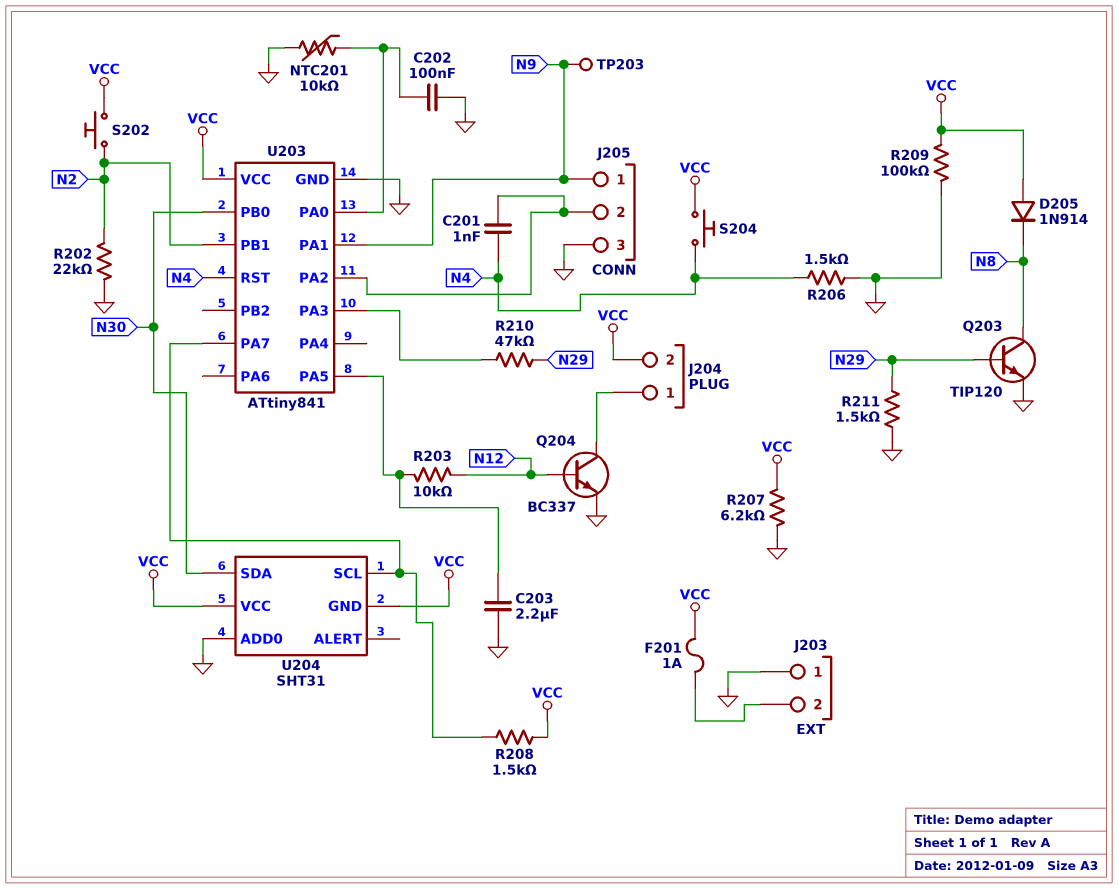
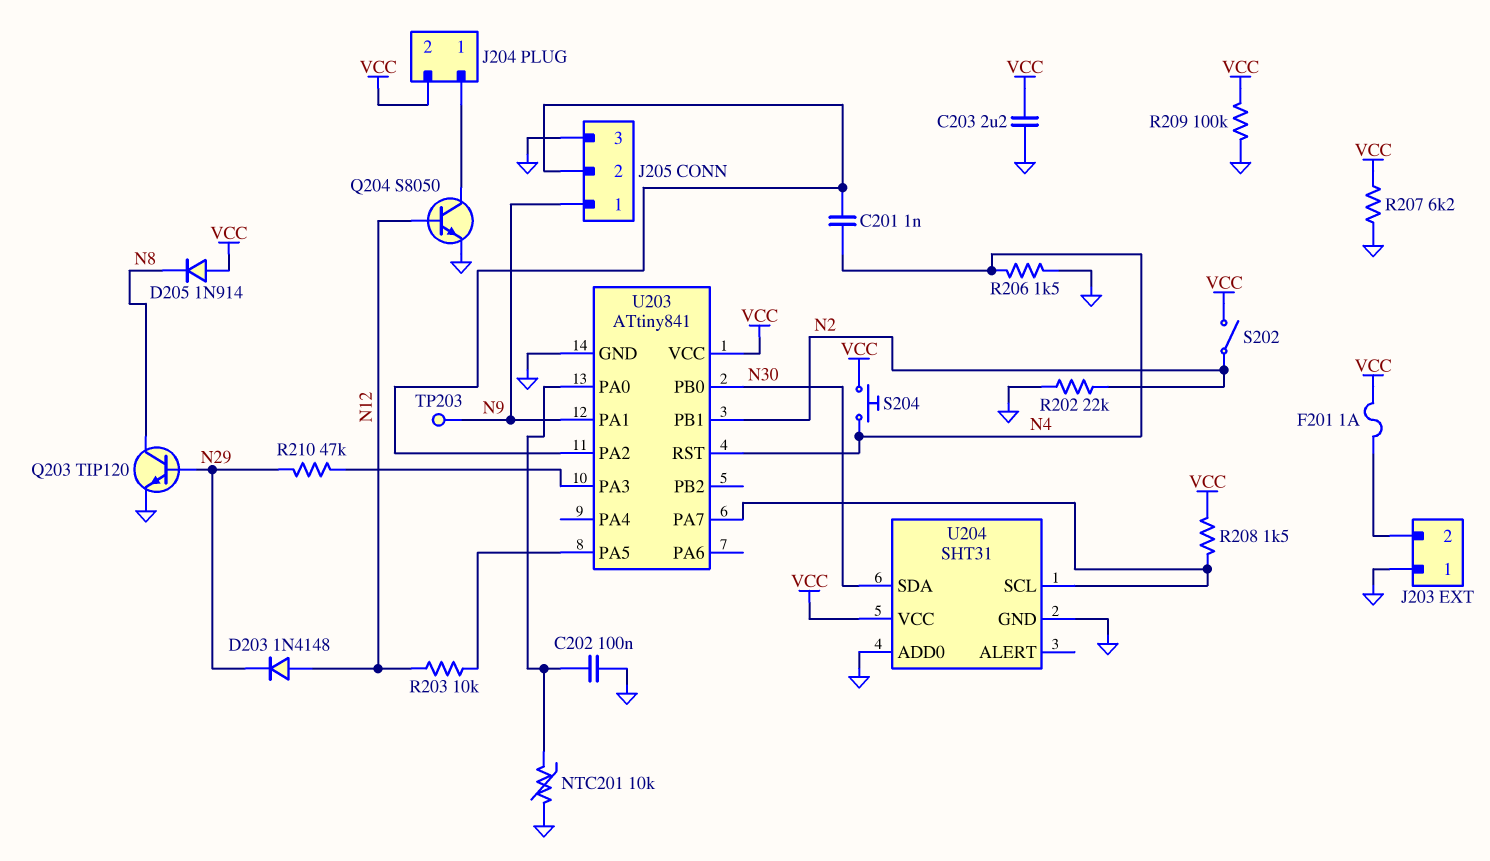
C203: 2.2uF (GND, U203/PA5) -> 2.2uF (GND, VCC)
D203: none -> diode 1N4148 (A N12, K N29)
Q204: NPN BC337 (B N12, C J204/1, E GND) -> NPN S8050 (B N12, C J204/1, E GND)
R211: 1.5k (GND, N29) -> none
S202: button (N2, VCC) -> switch (N2, VCC)
U204 pin GND: VCC -> GND

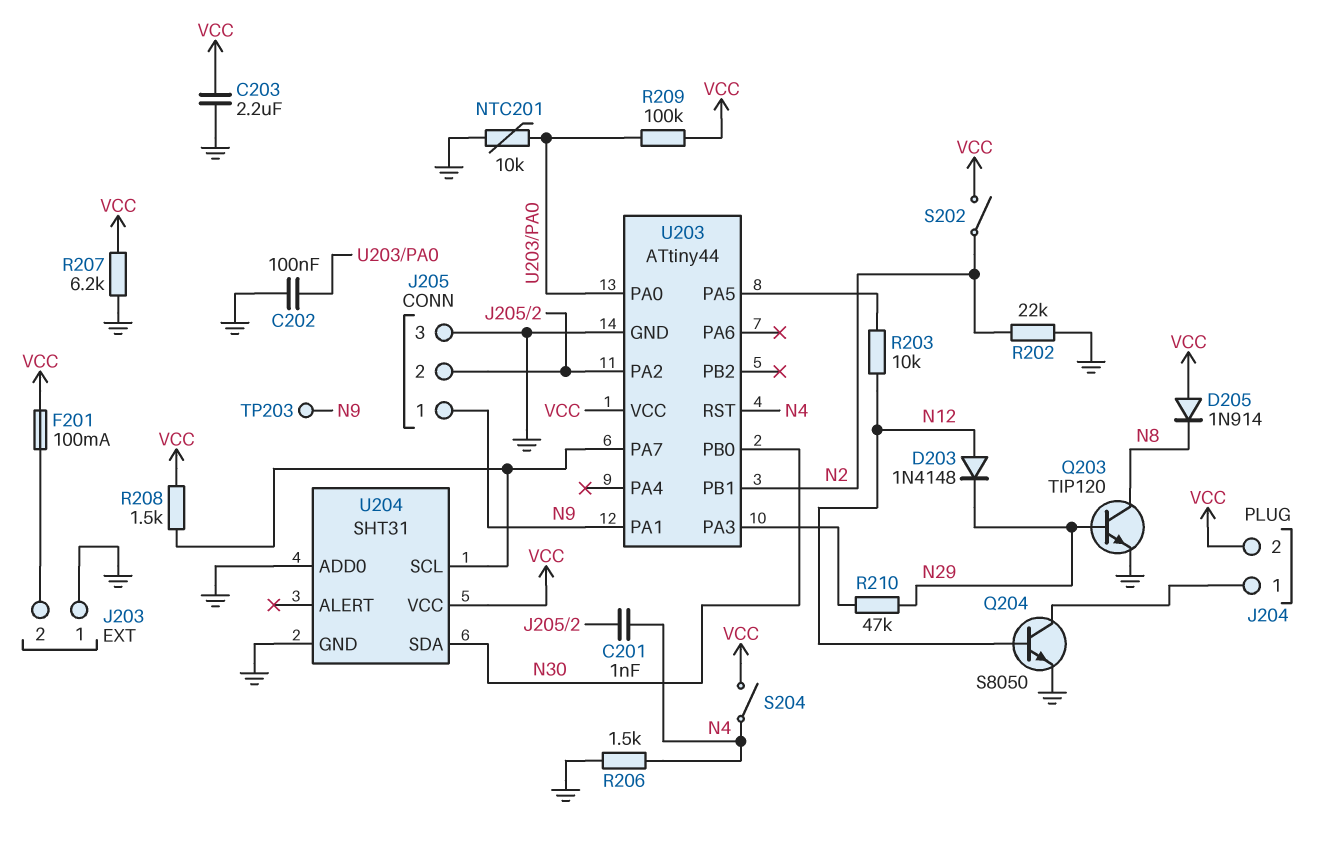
F201: 1A (J203/2, VCC) -> 100mA (J203/2, VCC)
R209: 100k (GND, VCC) -> 100k (U203/PA0, VCC)
S204: button (N4, VCC) -> switch (N4, VCC)
U203: ATtiny841 -> ATtiny44

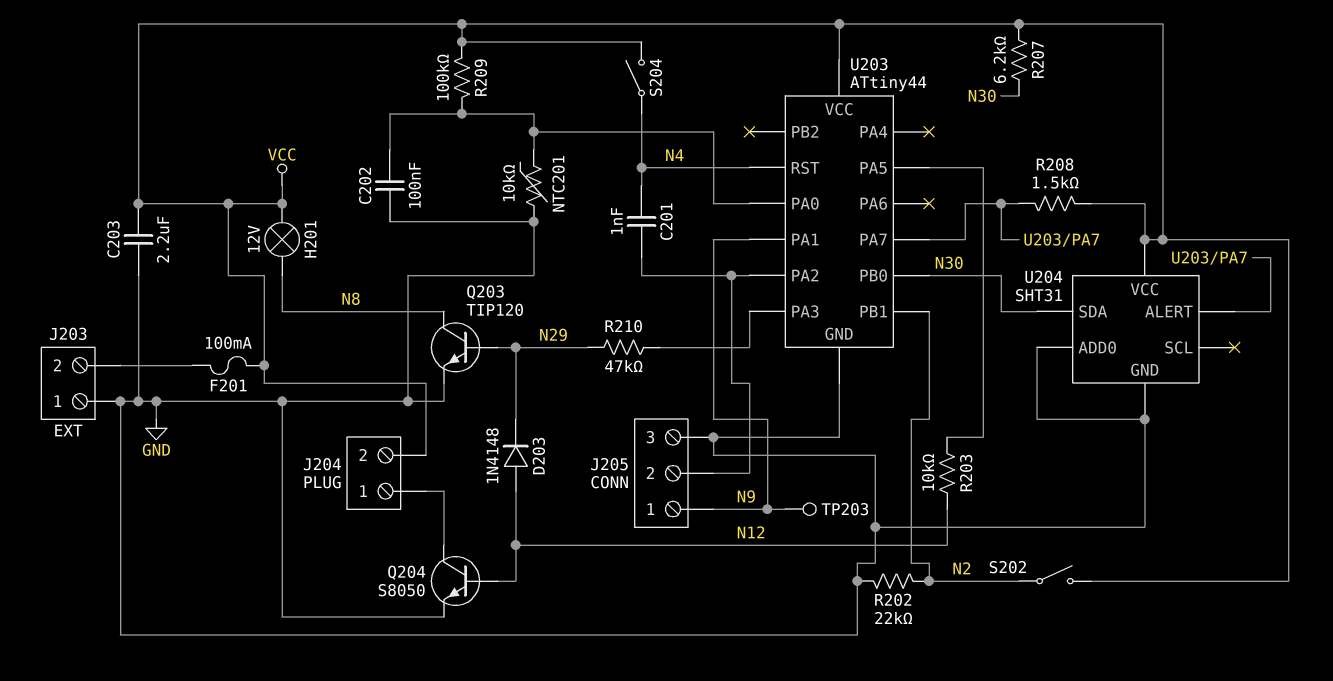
D205: diode 1N914 (A VCC, K N8) -> none
H201: none -> lamp 12V (N8, VCC)
R206: 1.5k (GND, N4) -> none
R207: 6.2k (GND, VCC) -> 6.2k (N30, VCC)
U204 pin ALERT: none -> U203/PA7
U204 pin SCL: U203/PA7 -> none

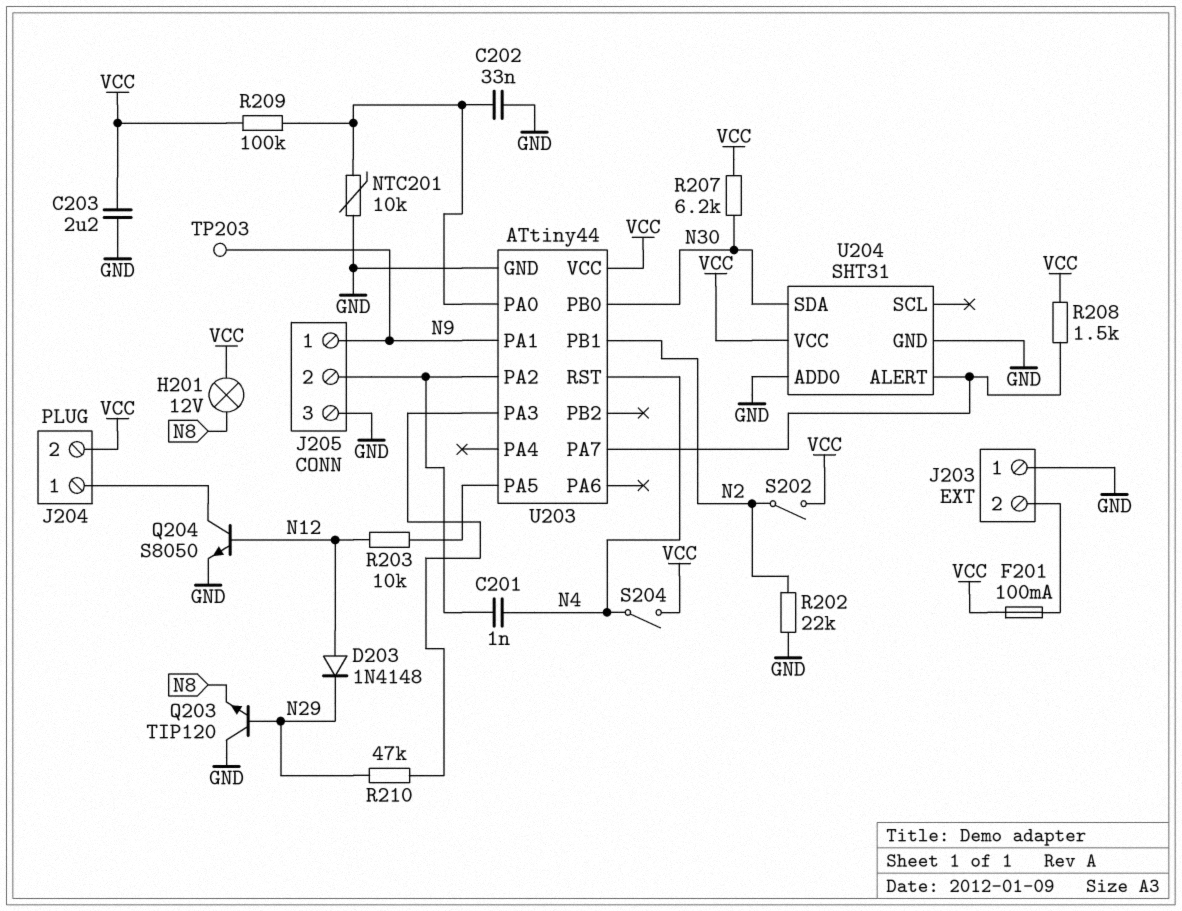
C202: 100nF (GND, U203/PA0) -> 33nF (GND, U203/PA0)
Q203: NPN TIP120 (B N29, C N8, E GND) -> NPN TIP120 (B N29, C GND, E N8)

